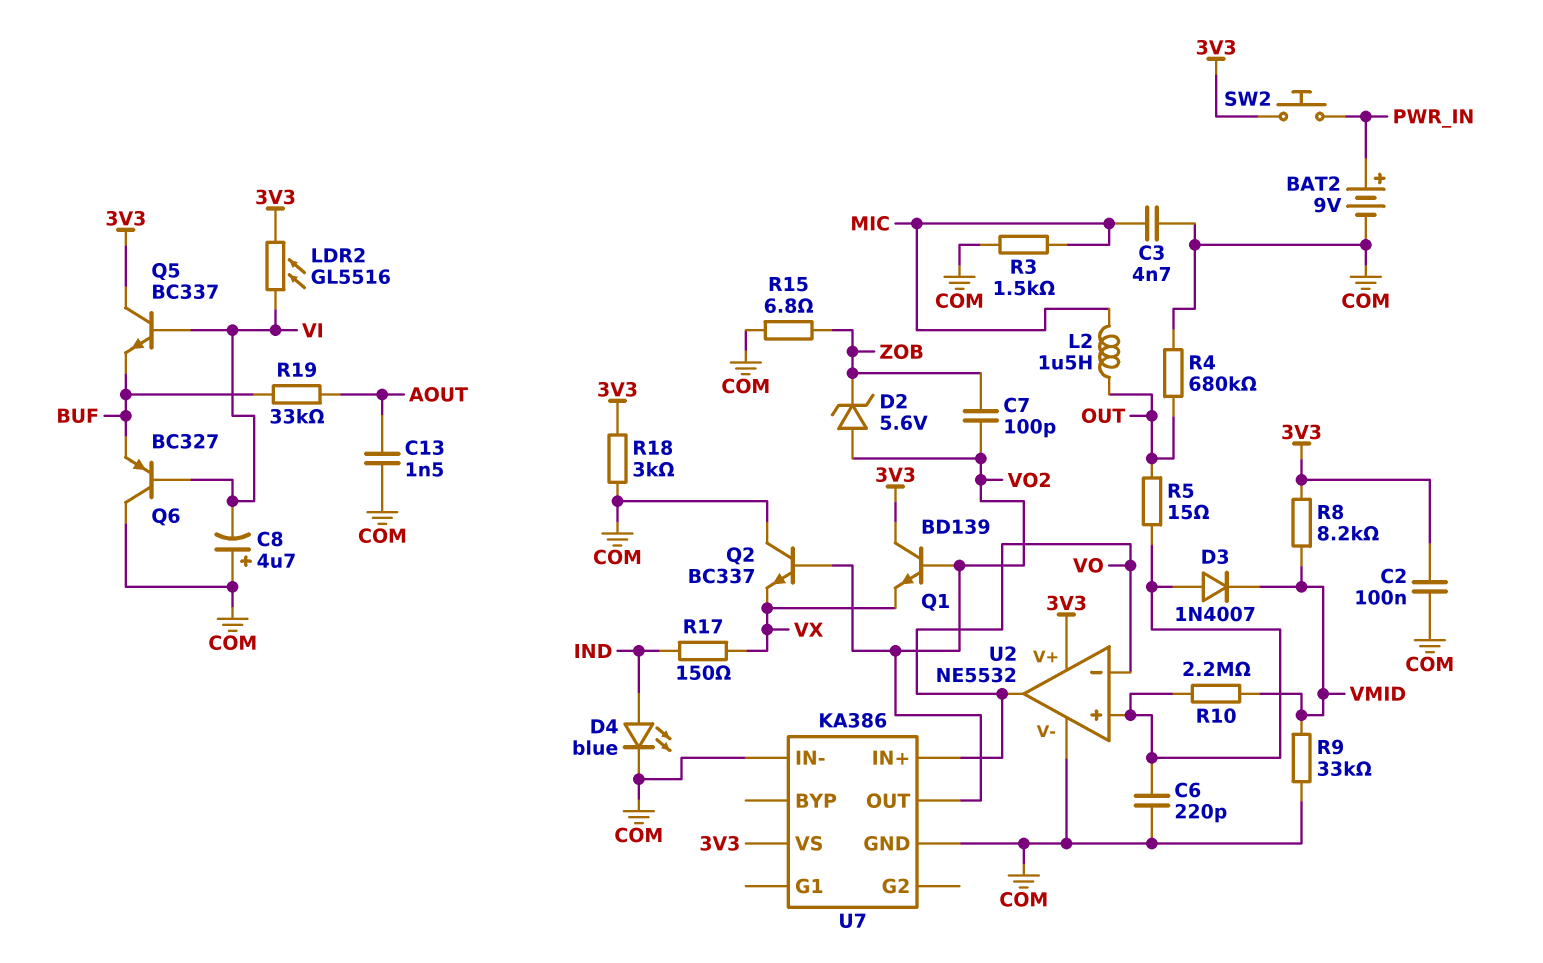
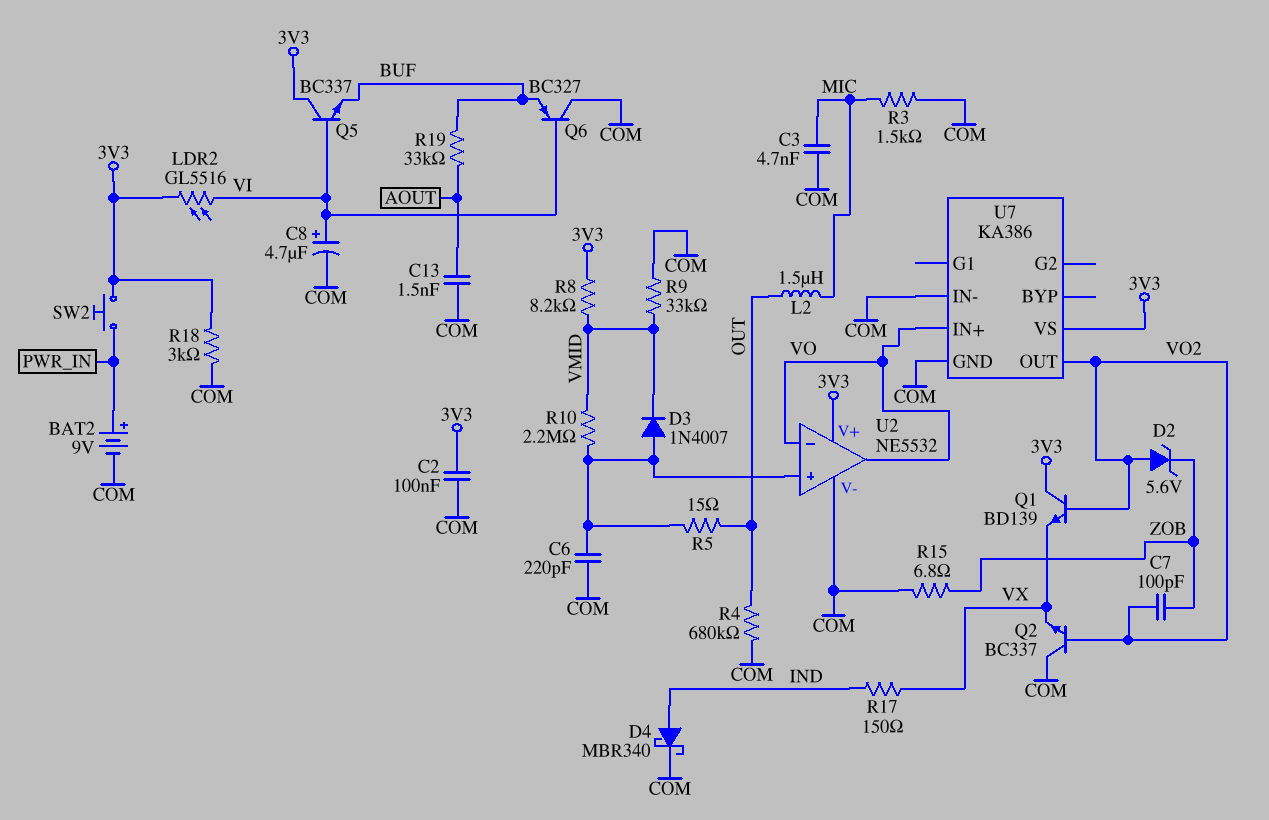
C8: 4.7uF (plus COM, minus VI) -> 4.7uF (plus VI, minus COM)
D4: LED blue (A IND, K COM) -> schottky MBR340 (A IND, K COM)

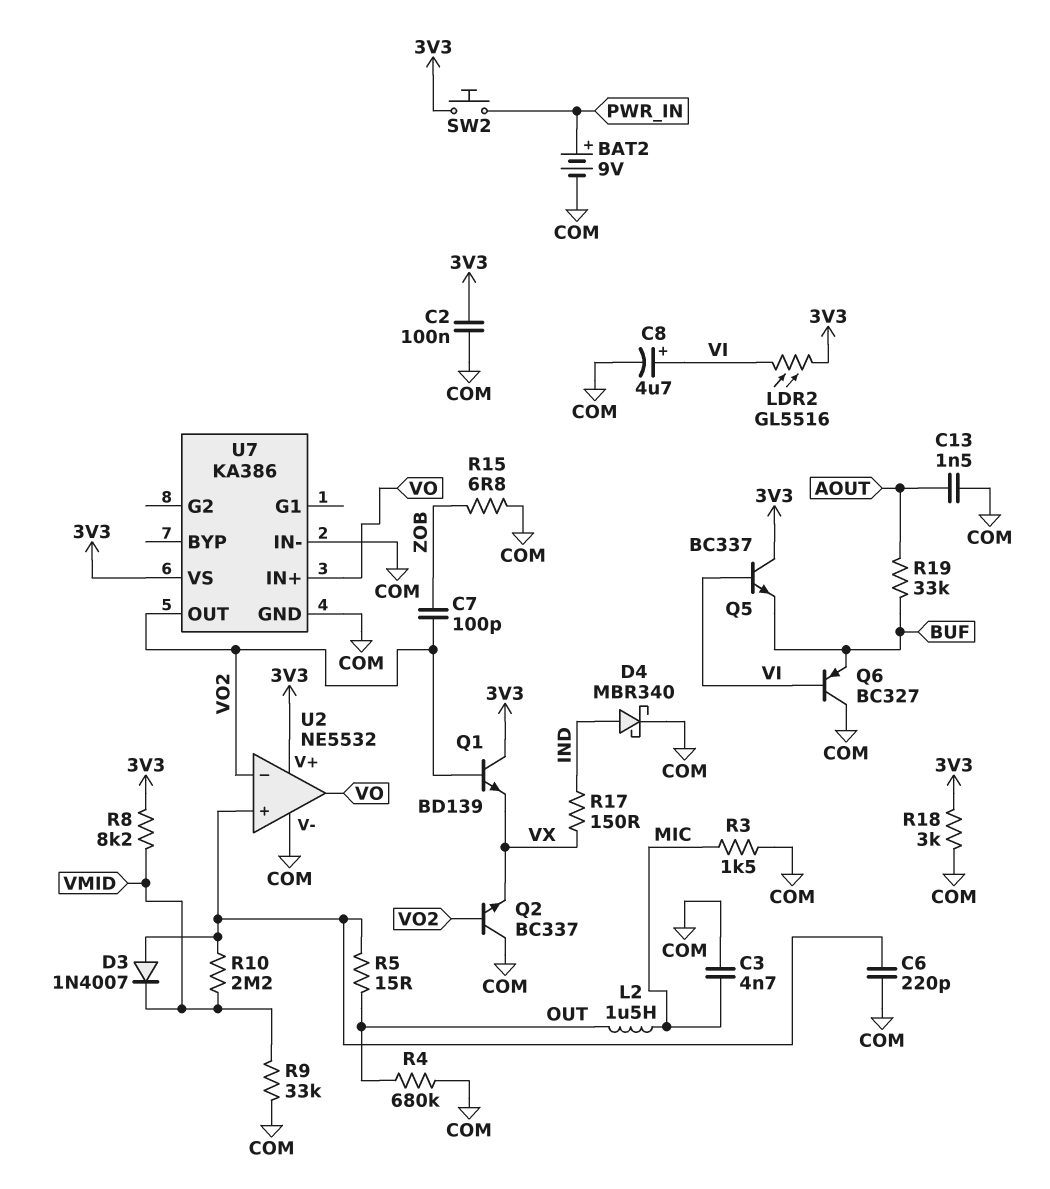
D2: zener 5.6V (A VO2, K ZOB) -> none
U2 pin in-: VO -> VO2

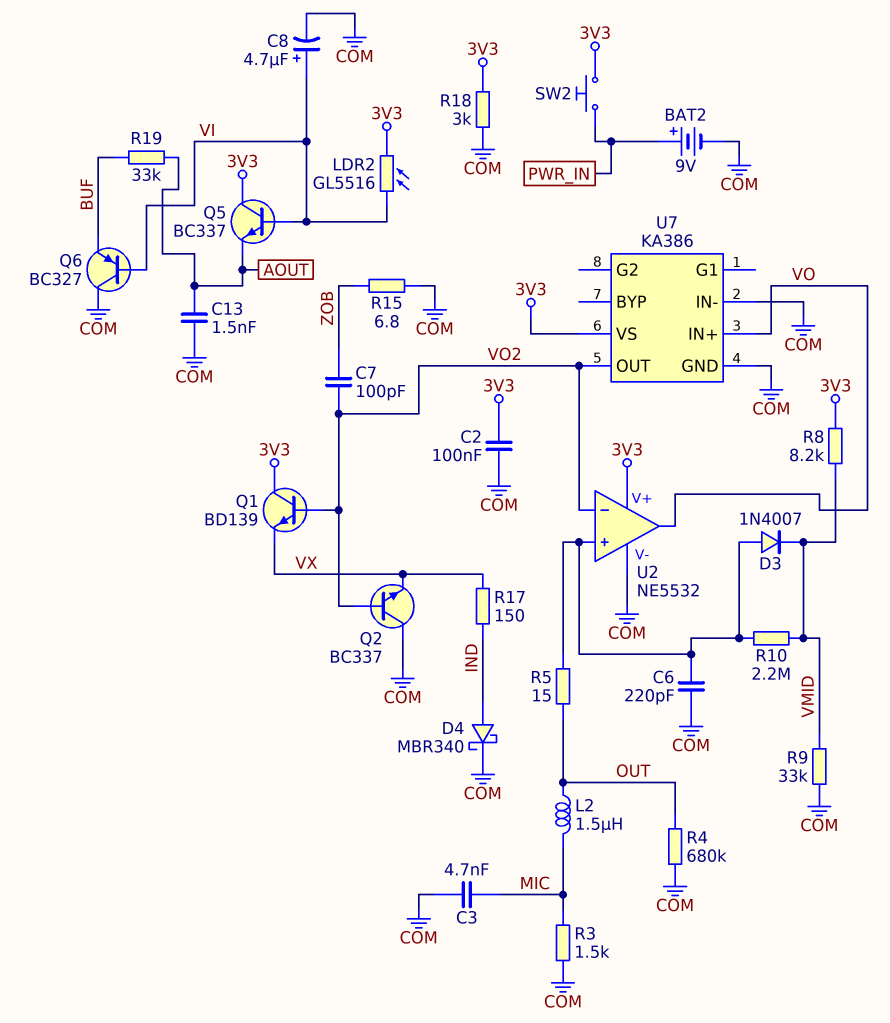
Q5: NPN BC337 (B VI, C 3V3, E BUF) -> NPN BC337 (B VI, C 3V3, E AOUT)

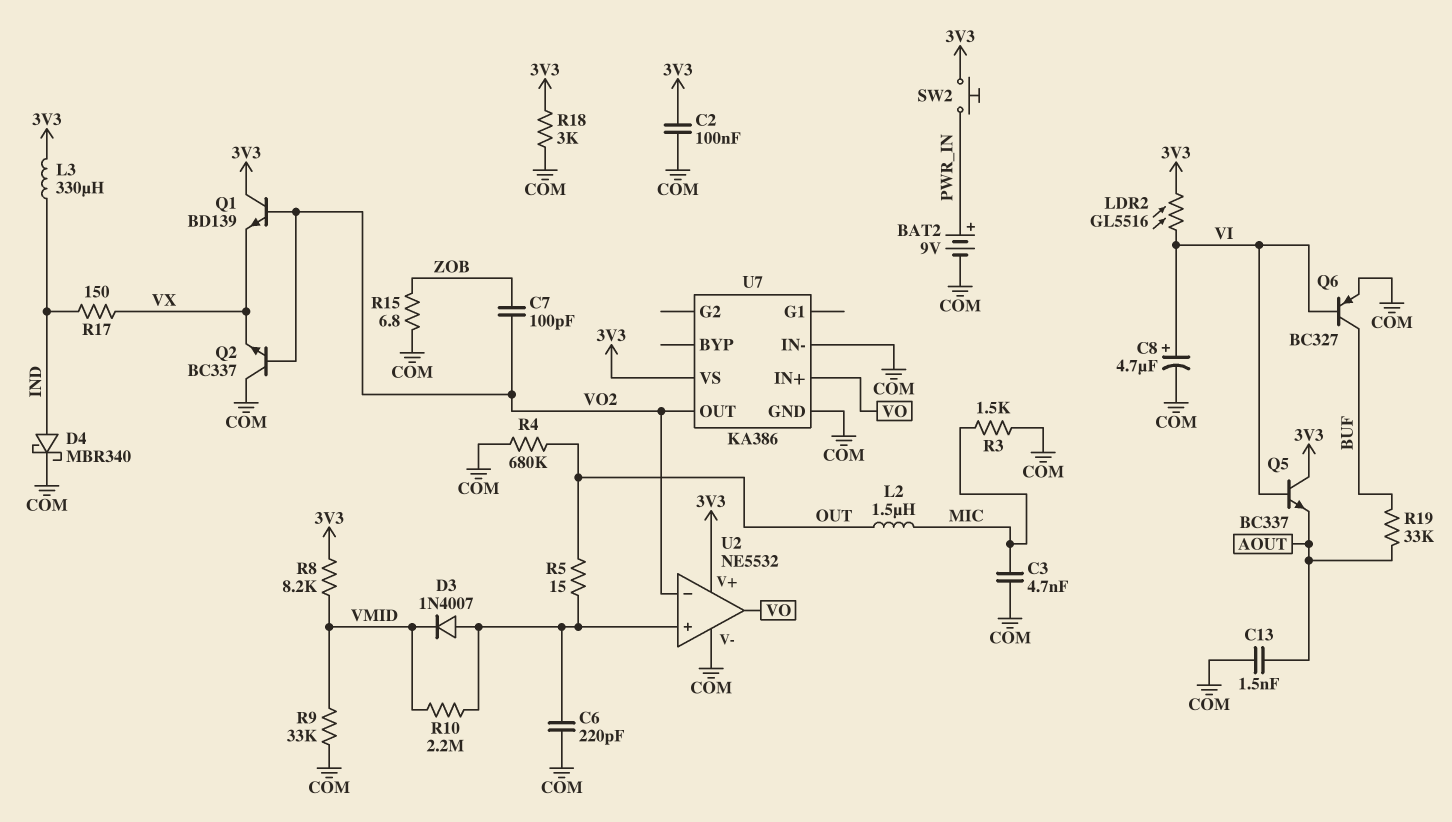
L3: none -> 330uH (3V3, IND)
Q6: PNP BC327 (B VI, C COM, E BUF) -> PNP BC327 (B VI, C BUF, E COM)

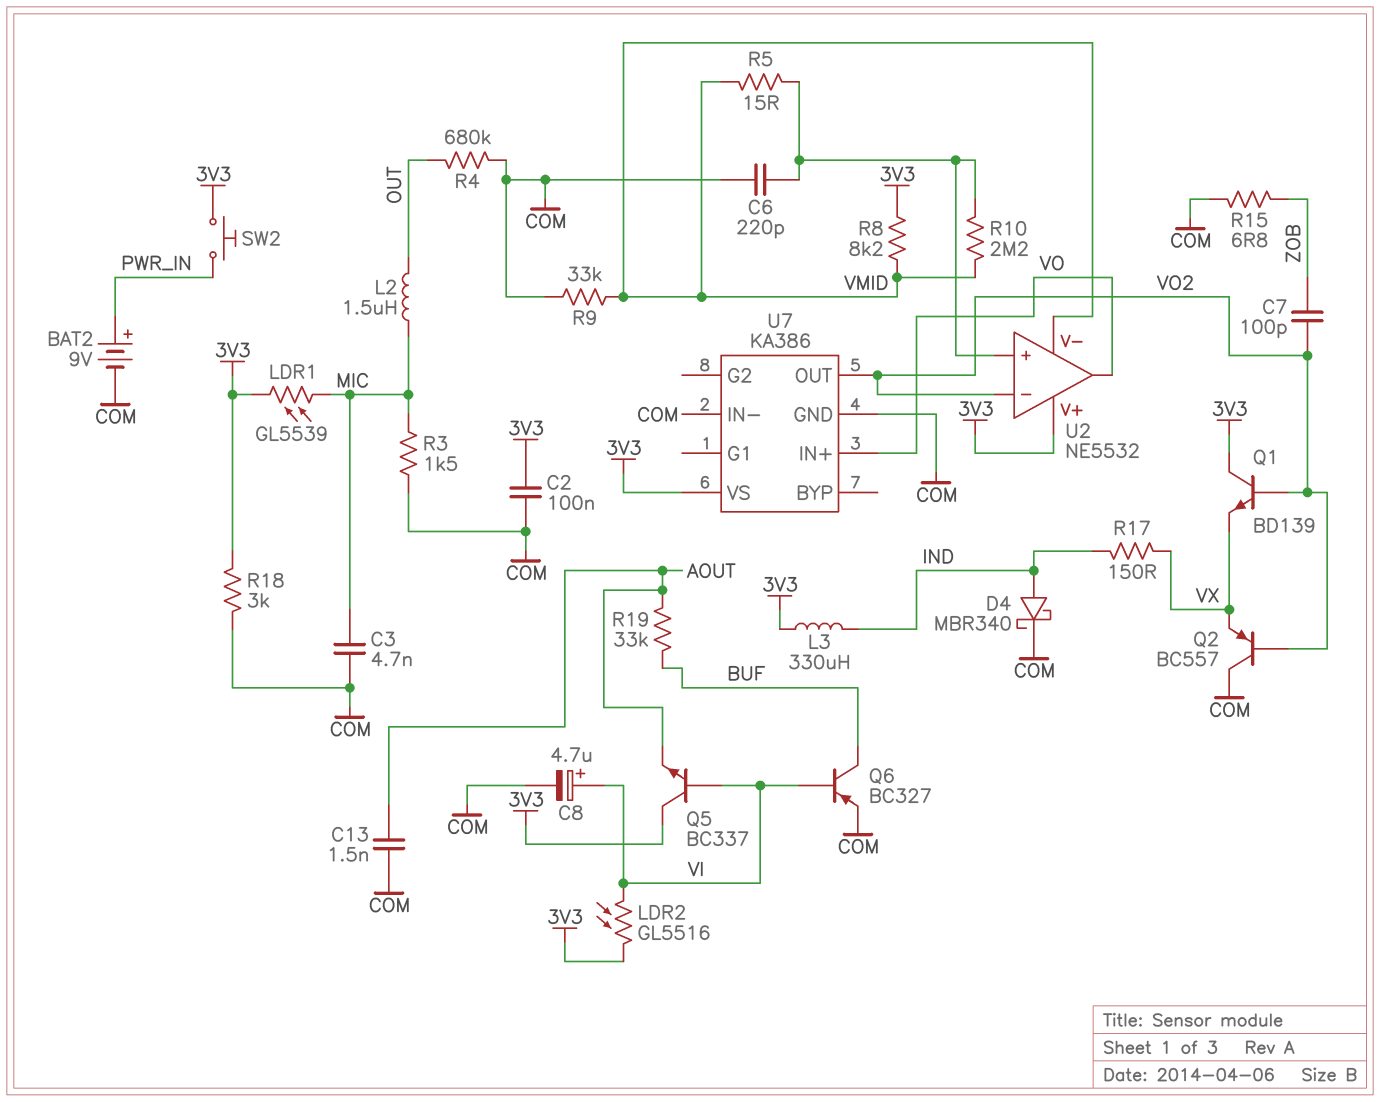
D3: diode 1N4007 (A U2/in+, K VMID) -> none
LDR1: none -> GL5539 (3V3, MIC)
Q2: NPN BC337 (B VO2, C COM, E VX) -> PNP BC557 (B VO2, C COM, E VX)
R5: 15 (OUT, U2/in+) -> 15 (U2/in+, VMID)
U2 pin V-: COM -> VMID

